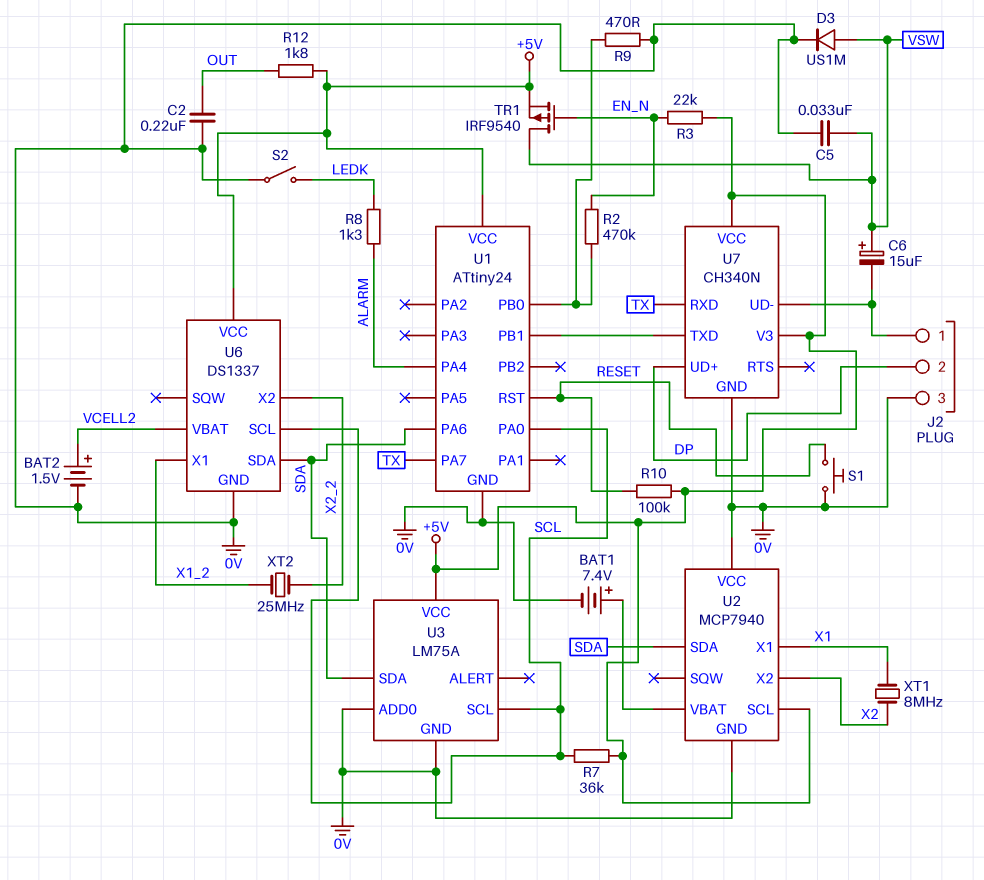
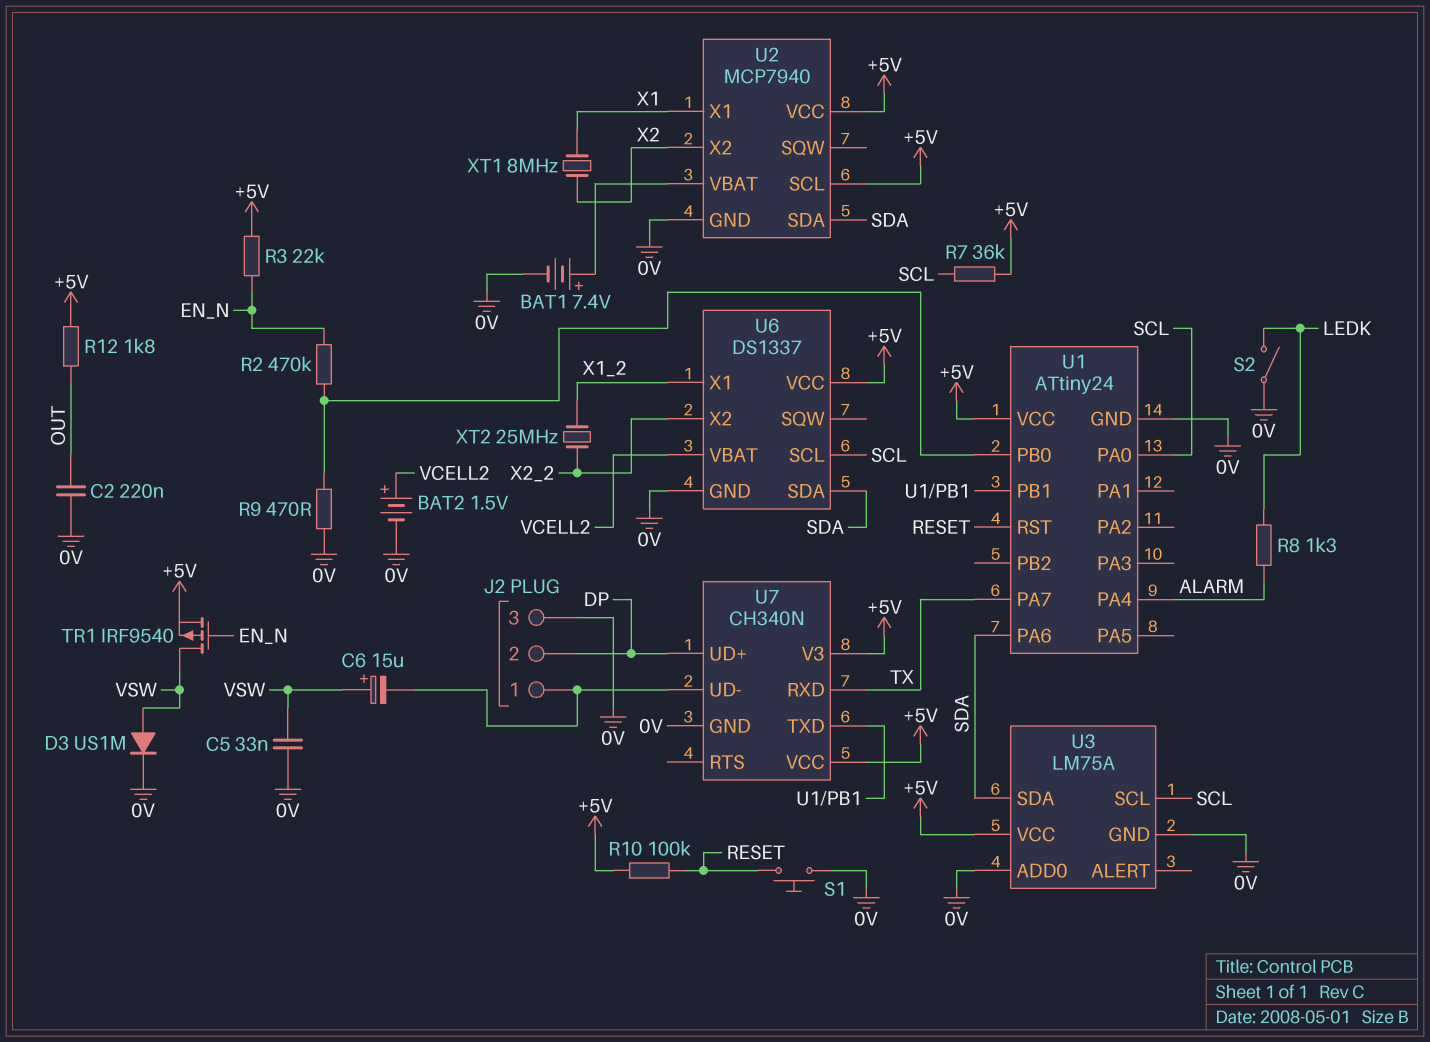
U2 pin VCC: 0V -> +5V

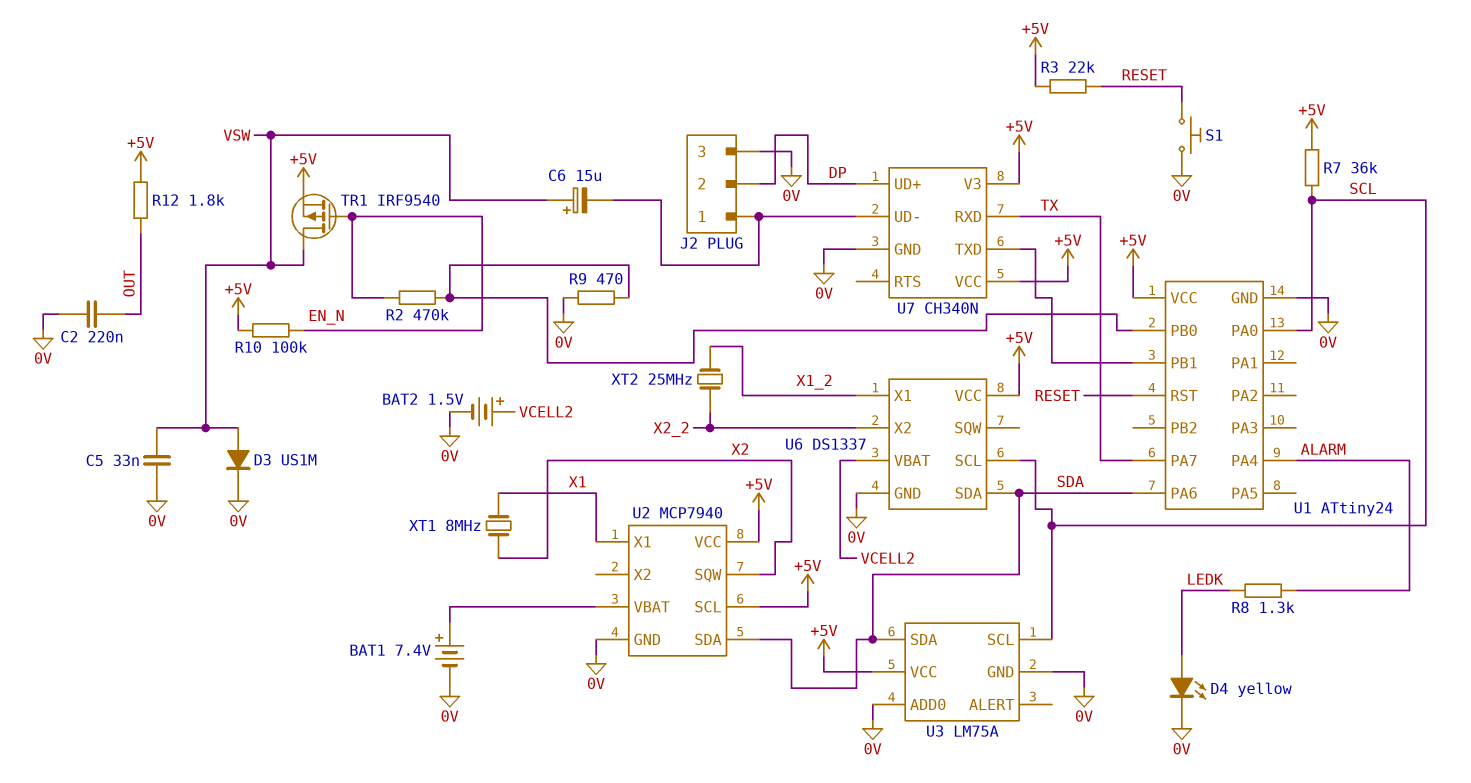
D4: none -> LED yellow (A LEDK, K 0V)
R3: 22k (+5V, EN_N) -> 22k (+5V, RESET)
R10: 100k (+5V, RESET) -> 100k (+5V, EN_N)
S2: switch (0V, LEDK) -> none
U2 pin SQW: none -> X2
U2 pin X2: X2 -> none

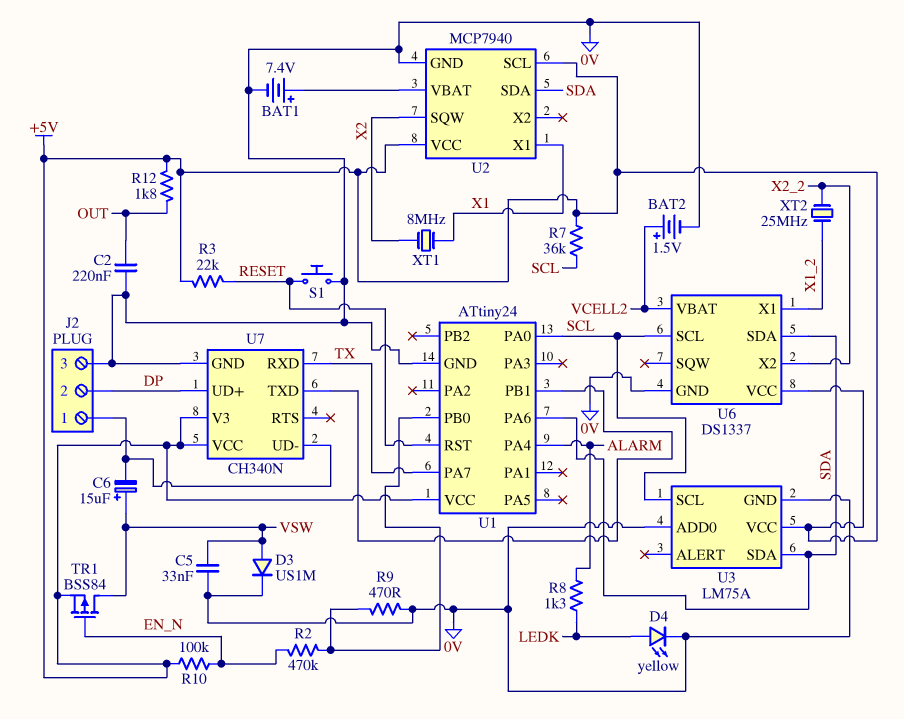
TR1: PMOS IRF9540 (G EN_N, D VSW, S +5V) -> PMOS BSS84 (G EN_N, D VSW, S +5V)

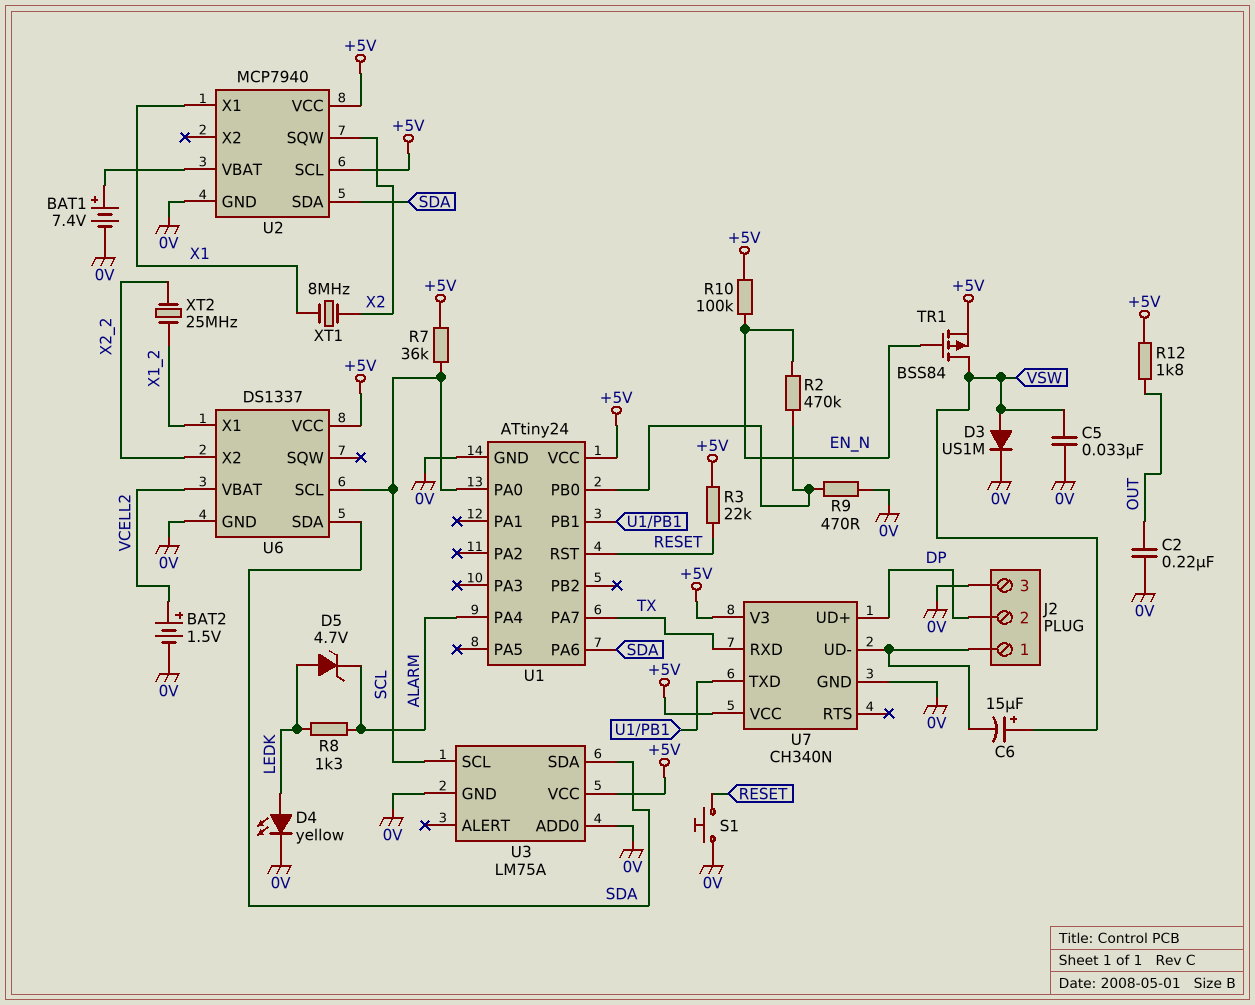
D5: none -> zener 4.7V (A LEDK, K ALARM)

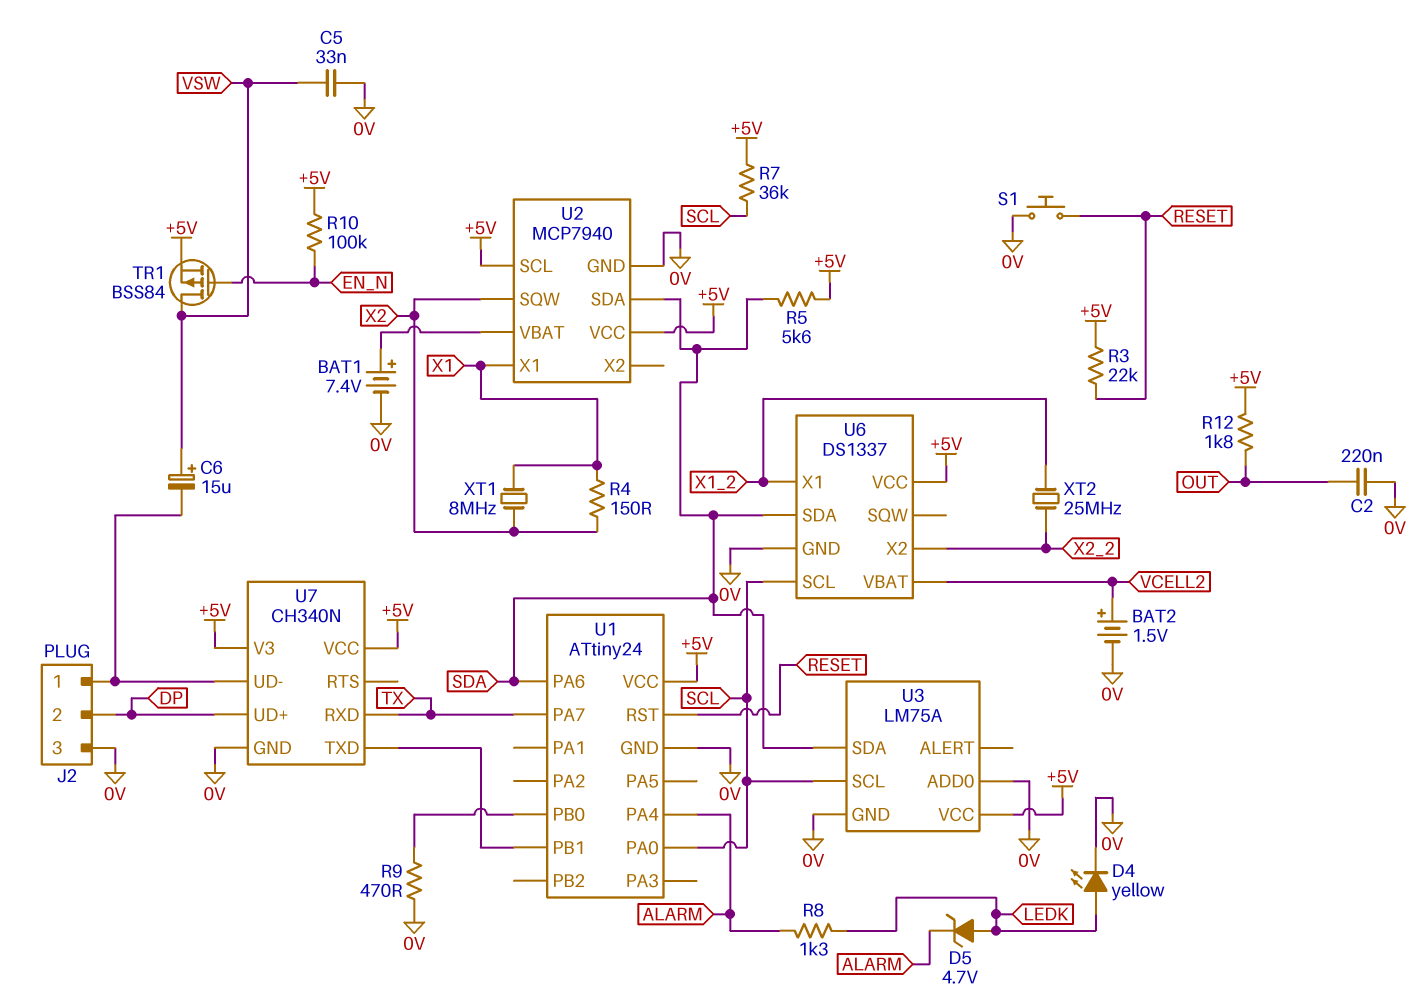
D3: diode US1M (A VSW, K 0V) -> none
R2: 470k (EN_N, U1/PB0) -> none
R4: none -> 150 (X1, X2)
R5: none -> 5.6k (+5V, SDA)

